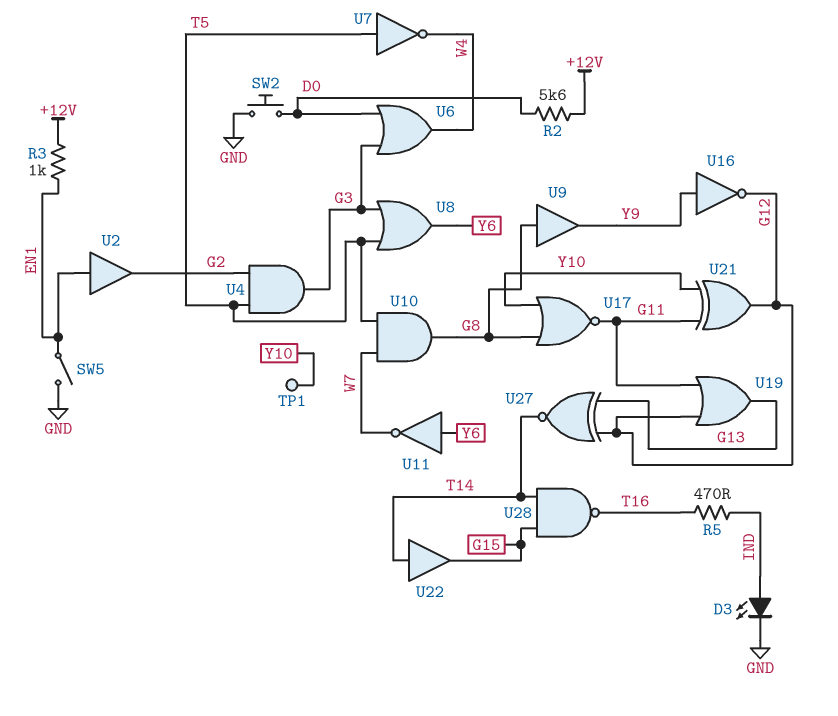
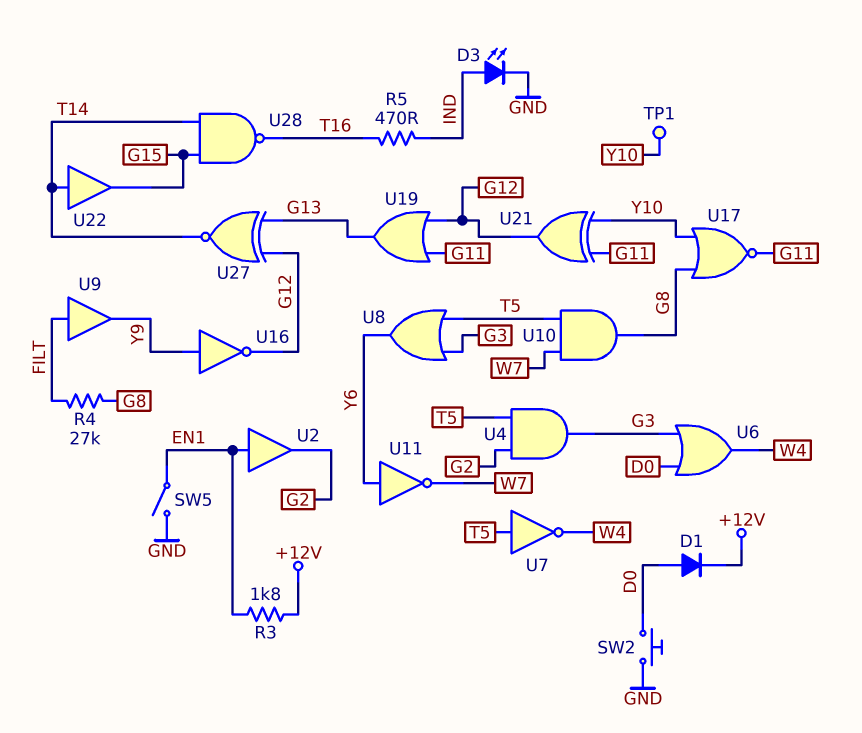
D1: none -> diode (A D0, K +12V)
R2: 5.6k (+12V, D0) -> none
R3: 1k (+12V, EN1) -> 1.8k (+12V, EN1)
R4: none -> 27k (FILT, G8)
U9: buffer (in G8, out Y9) -> buffer (in FILT, out Y9)

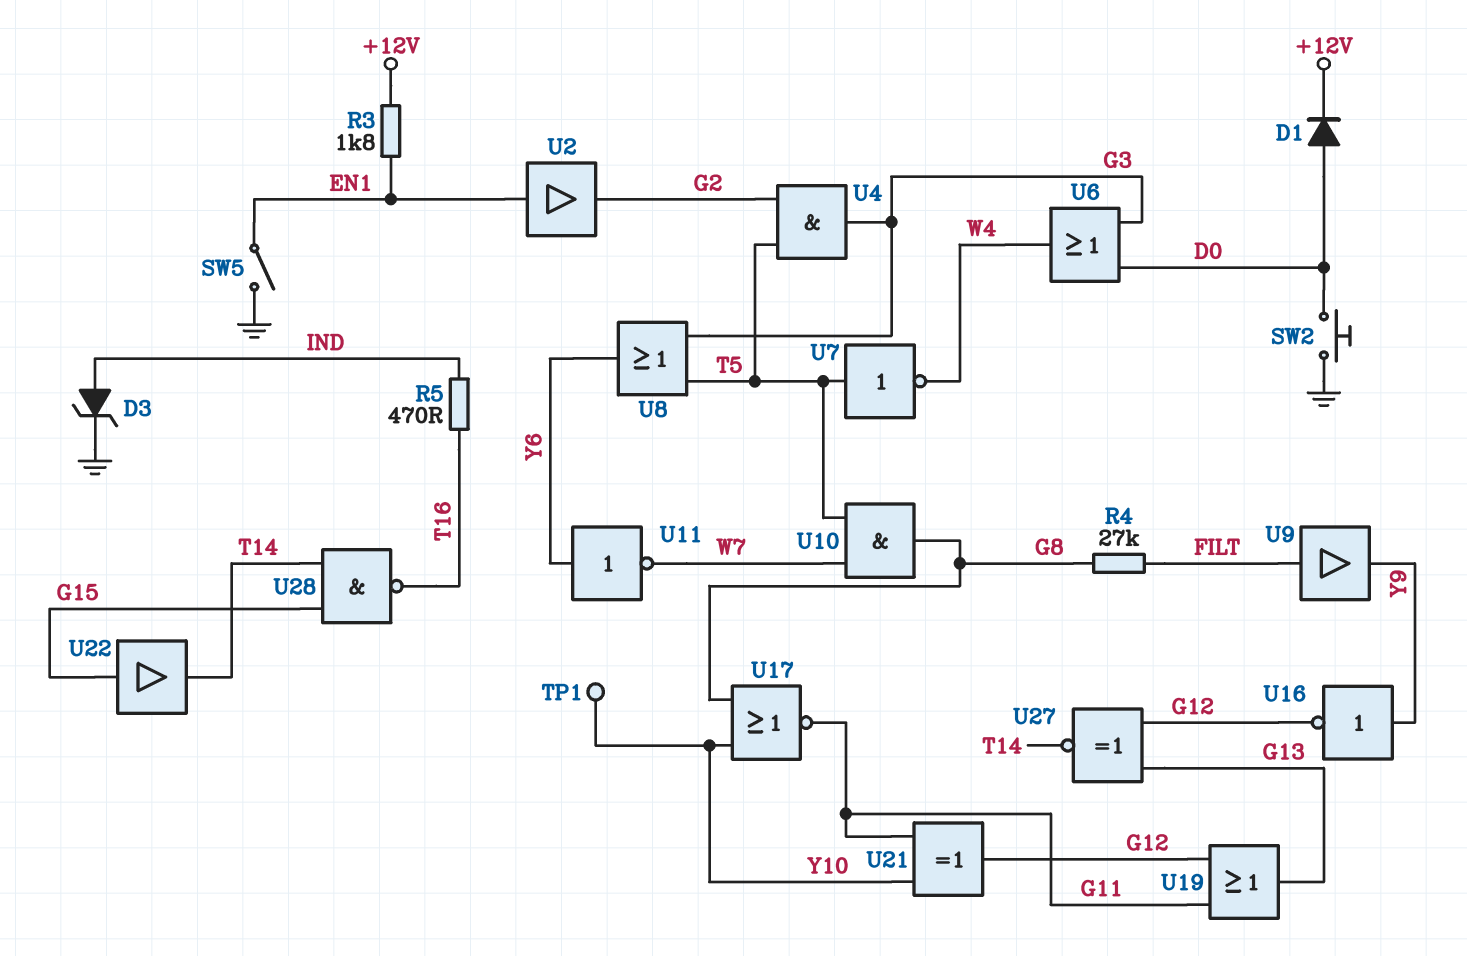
D3: LED (A IND, K GND) -> zener (A IND, K GND)
U22: buffer (in T14, out G15) -> buffer (in G15, out T14)

